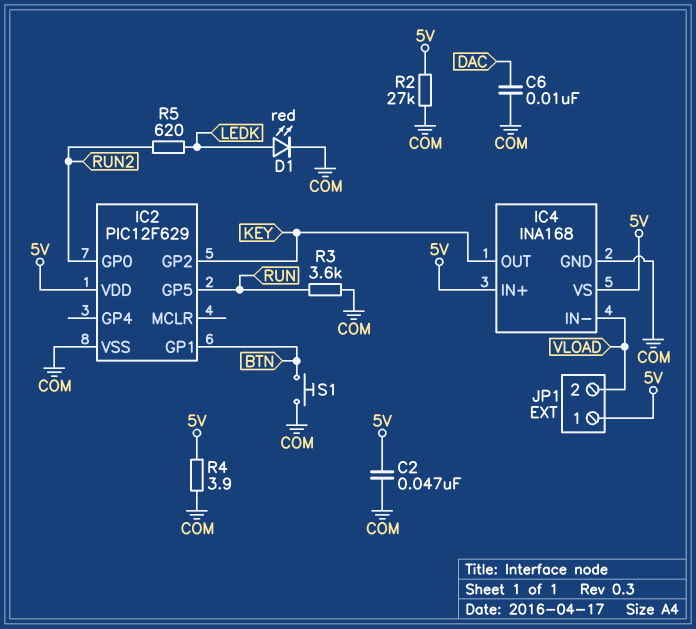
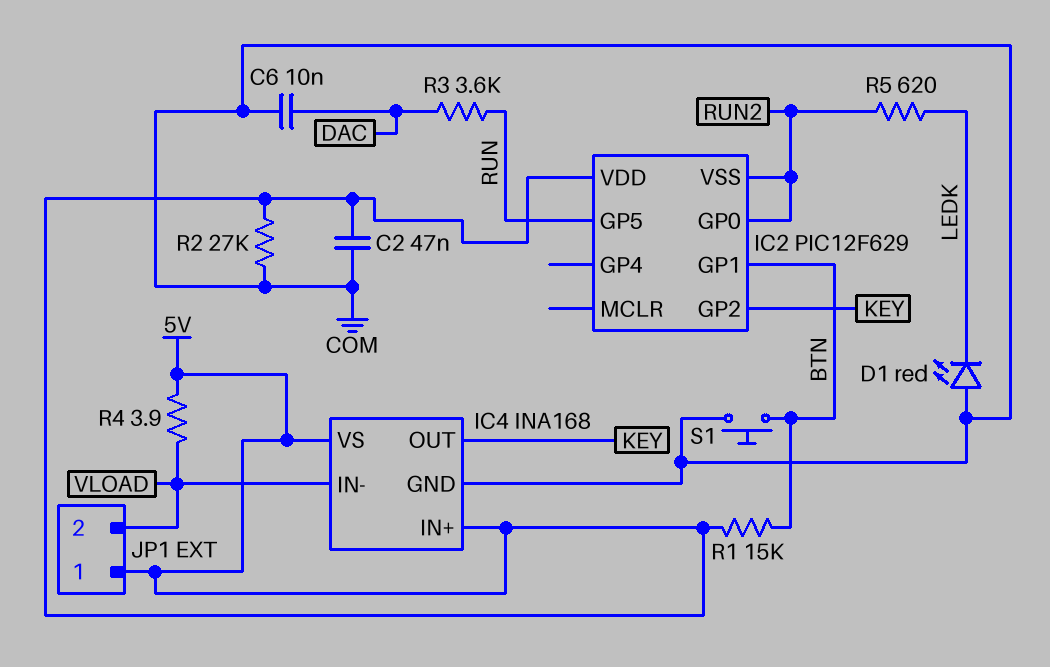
D1: LED red (A LEDK, K COM) -> LED red (A COM, K LEDK)
IC2 pin VSS: COM -> RUN2
R1: none -> 15k (5V, BTN)
R3: 3.6k (COM, RUN) -> 3.6k (DAC, RUN)
R4: 3.9 (5V, COM) -> 3.9 (5V, VLOAD)

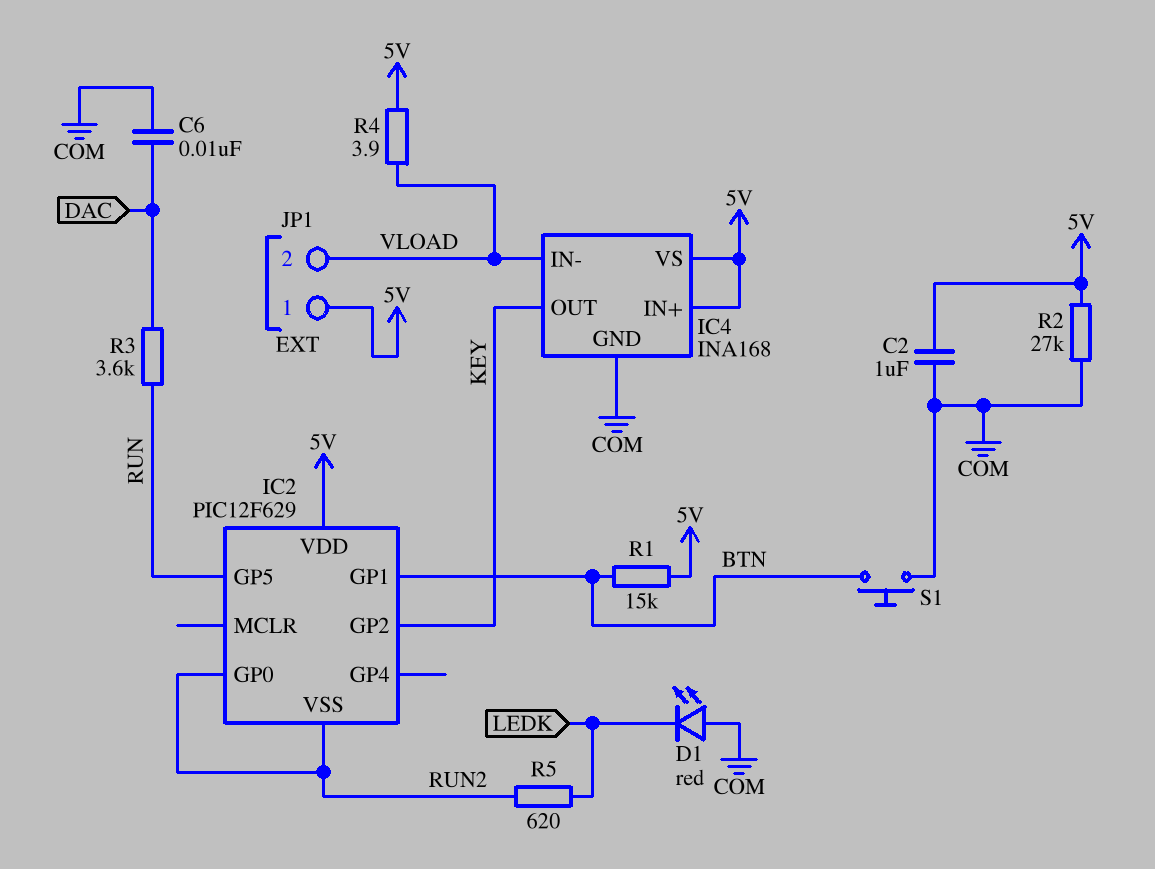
C2: 47nF (5V, COM) -> 1uF (5V, COM)

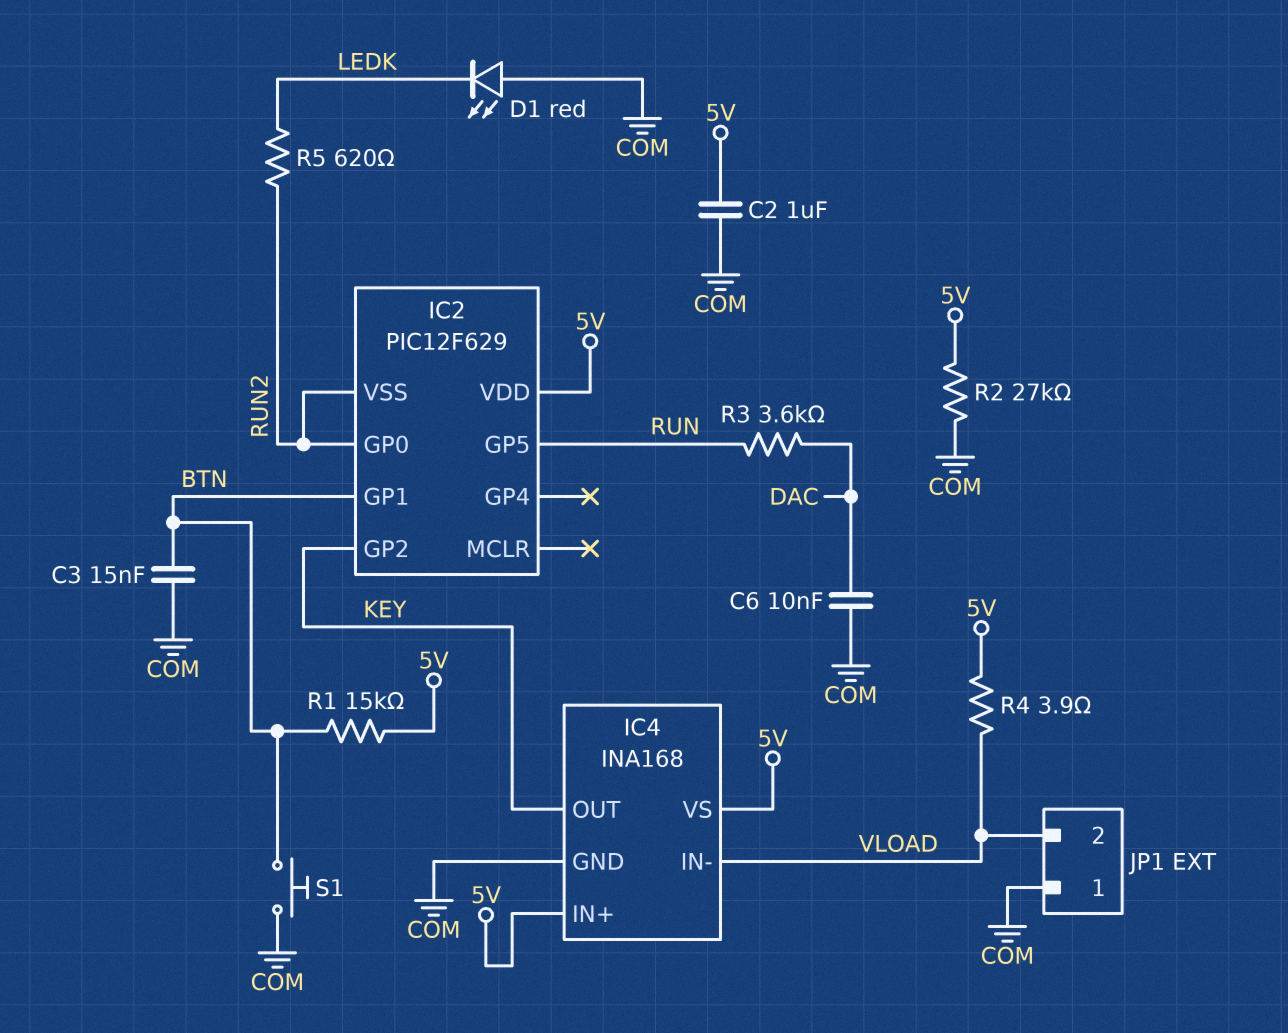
C3: none -> 15nF (BTN, COM)
JP1 pin 1: 5V -> COM

